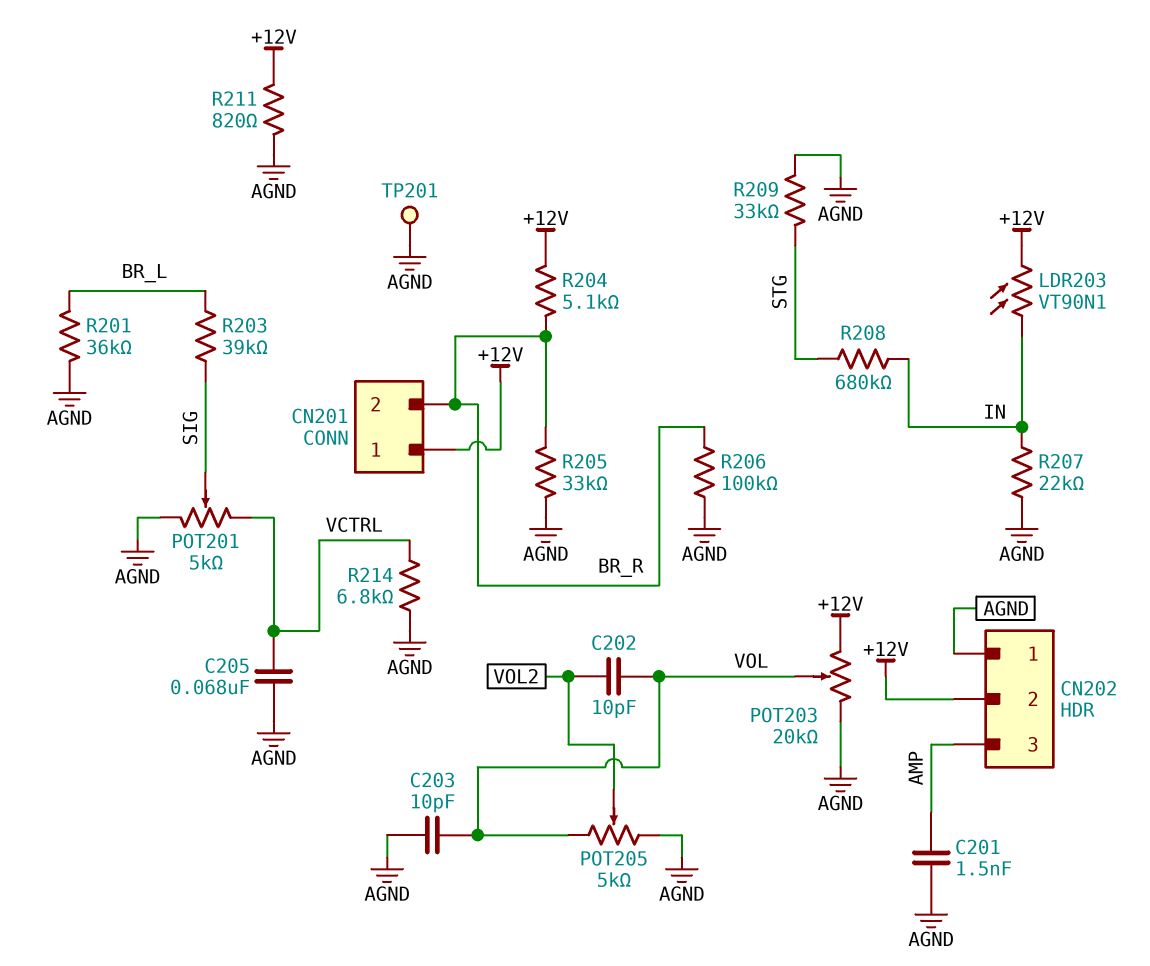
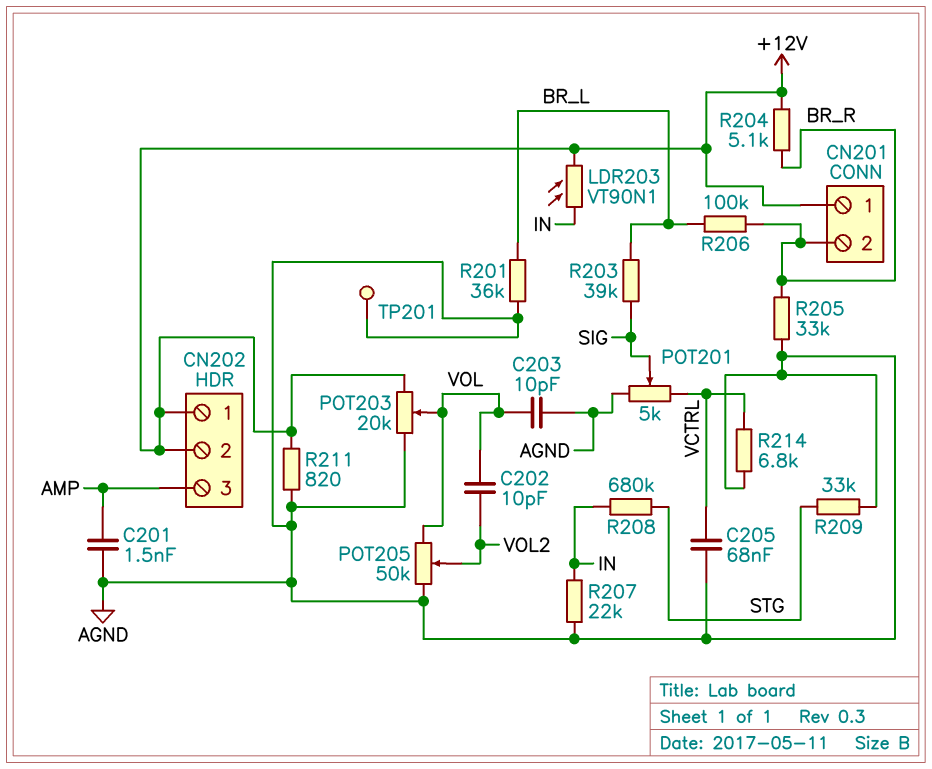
CN202 pin 1: AGND -> +12V
POT205: 5k (AGND, VOL, wiper VOL2) -> 50k (AGND, VOL, wiper VOL2)
R206: 100k (AGND, BR_R) -> 100k (BR_L, BR_R)

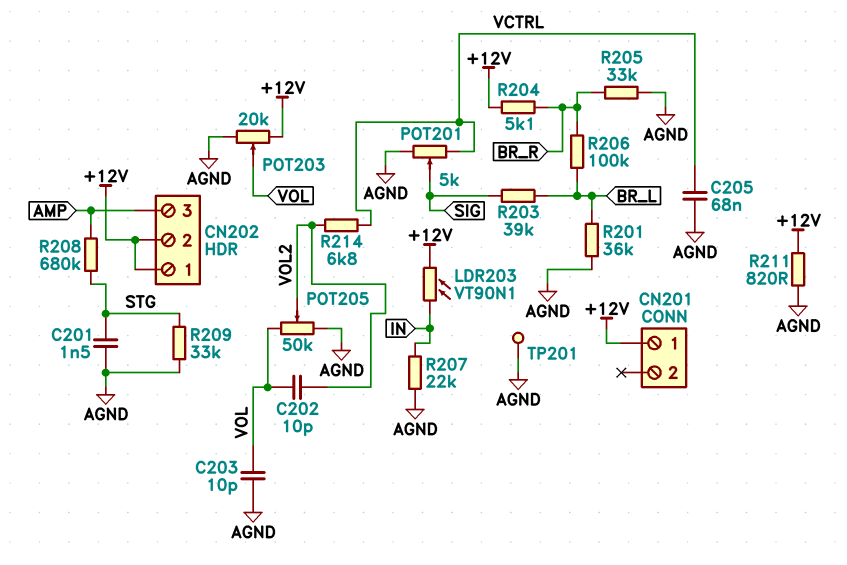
C201: 1.5nF (AGND, AMP) -> 1.5nF (AGND, STG)
CN201 pin 2: BR_R -> none
R208: 680k (IN, STG) -> 680k (AMP, STG)
R214: 6.8k (AGND, VCTRL) -> 6.8k (VCTRL, VOL2)

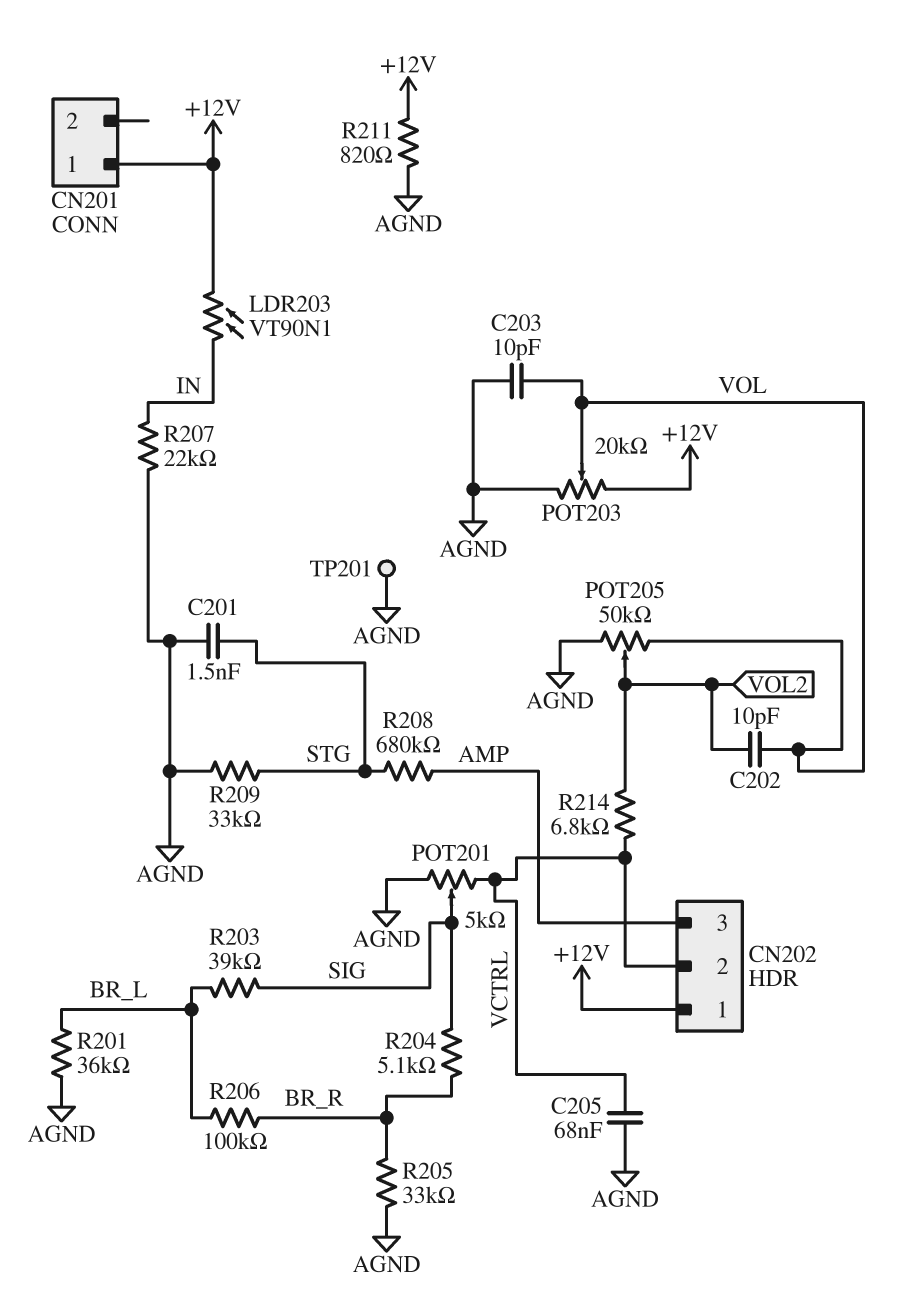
CN202 pin 2: +12V -> VCTRL
R204: 5.1k (+12V, BR_R) -> 5.1k (BR_R, SIG)

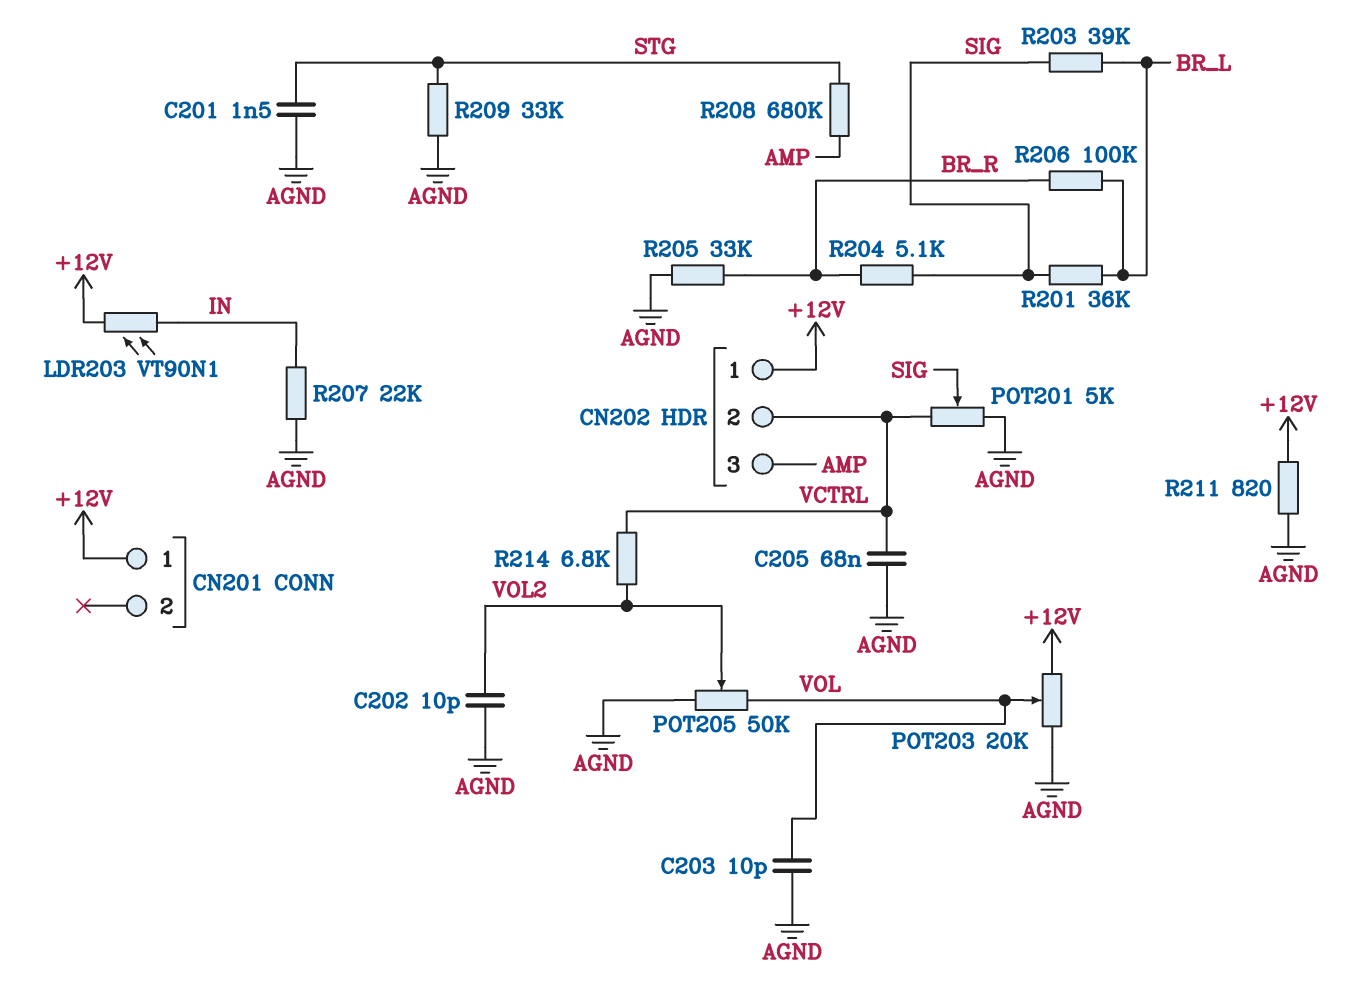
C202: 10pF (VOL, VOL2) -> 10pF (AGND, VOL2)
R201: 36k (AGND, BR_L) -> 36k (BR_L, SIG)
TP201: test point (AGND) -> none

